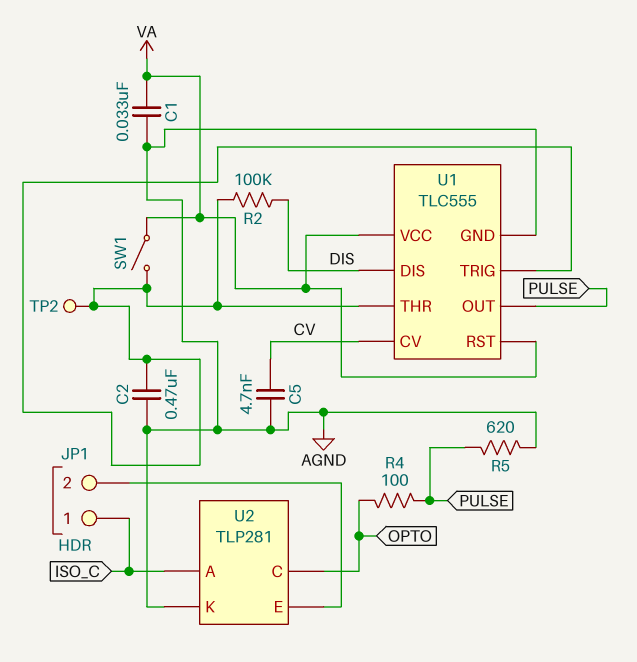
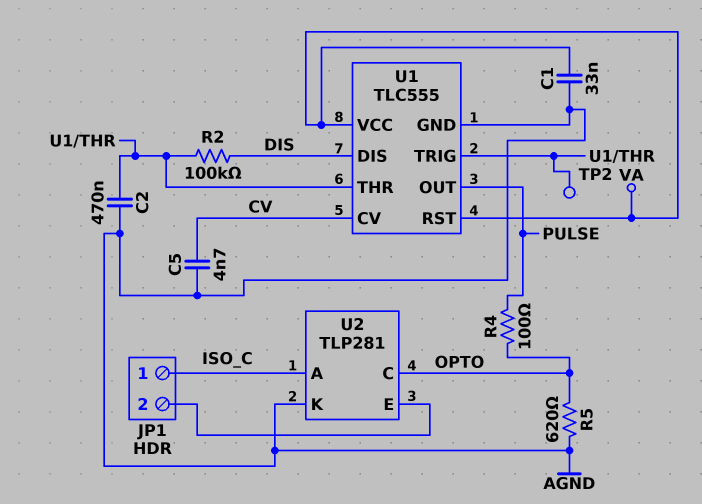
R5: 620 (AGND, PULSE) -> 620 (AGND, OPTO)
SW1: switch (U1/THR, VA) -> none

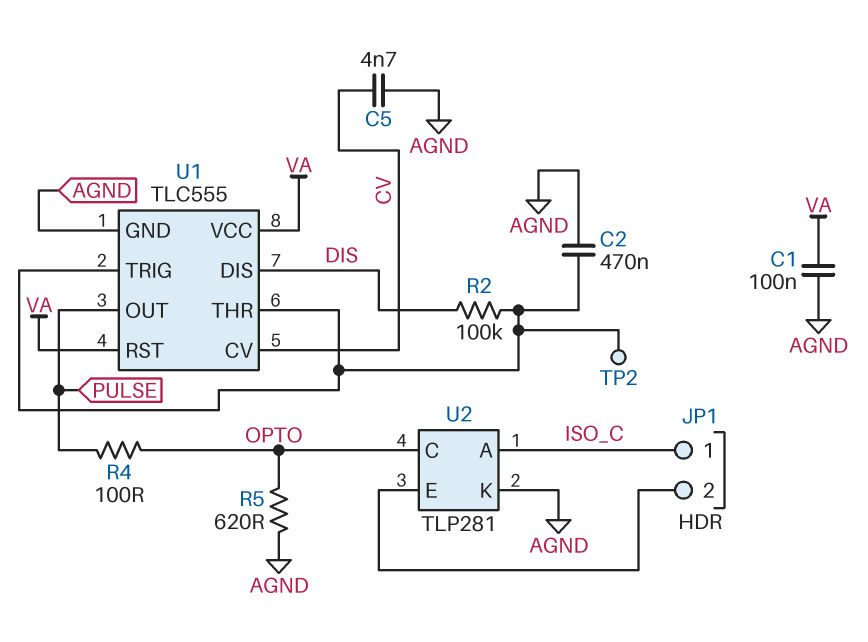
C1: 33nF (AGND, VA) -> 100nF (AGND, VA)

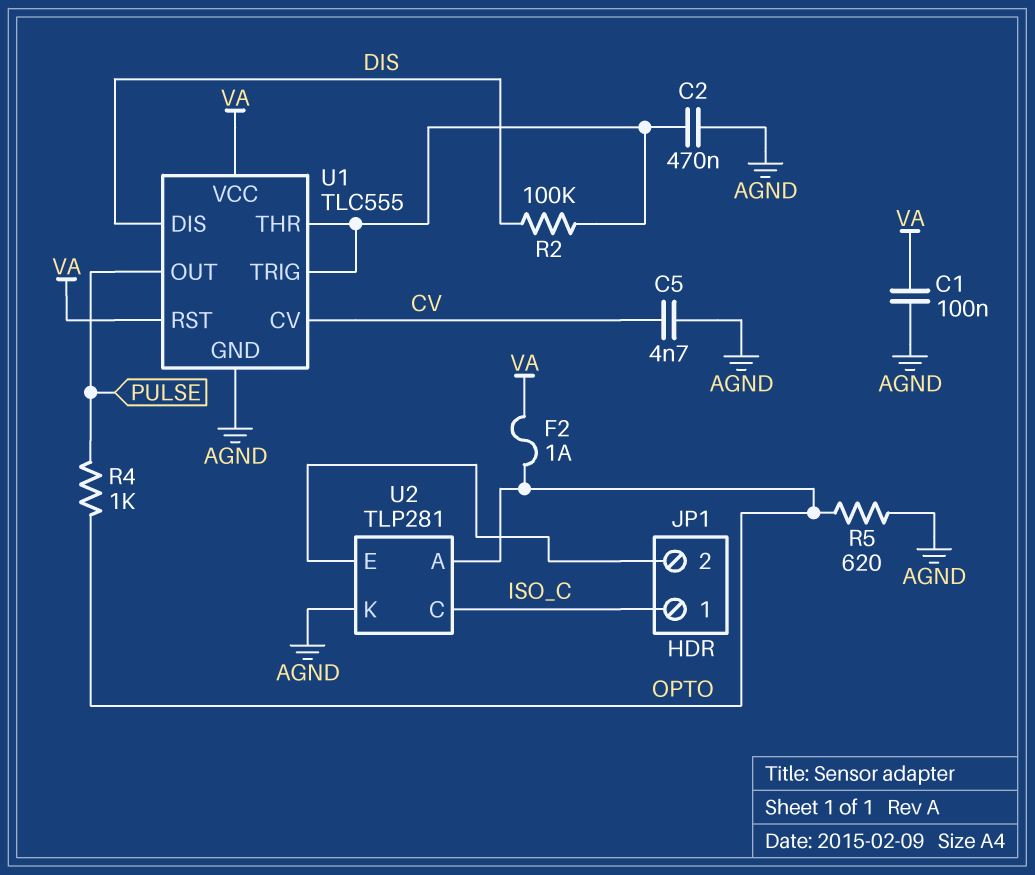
F2: none -> 1A (OPTO, VA)
R4: 100 (OPTO, PULSE) -> 1k (OPTO, PULSE)
TP2: test point (U1/THR) -> none
U2 pin A: ISO_C -> OPTO
U2 pin C: OPTO -> ISO_C

